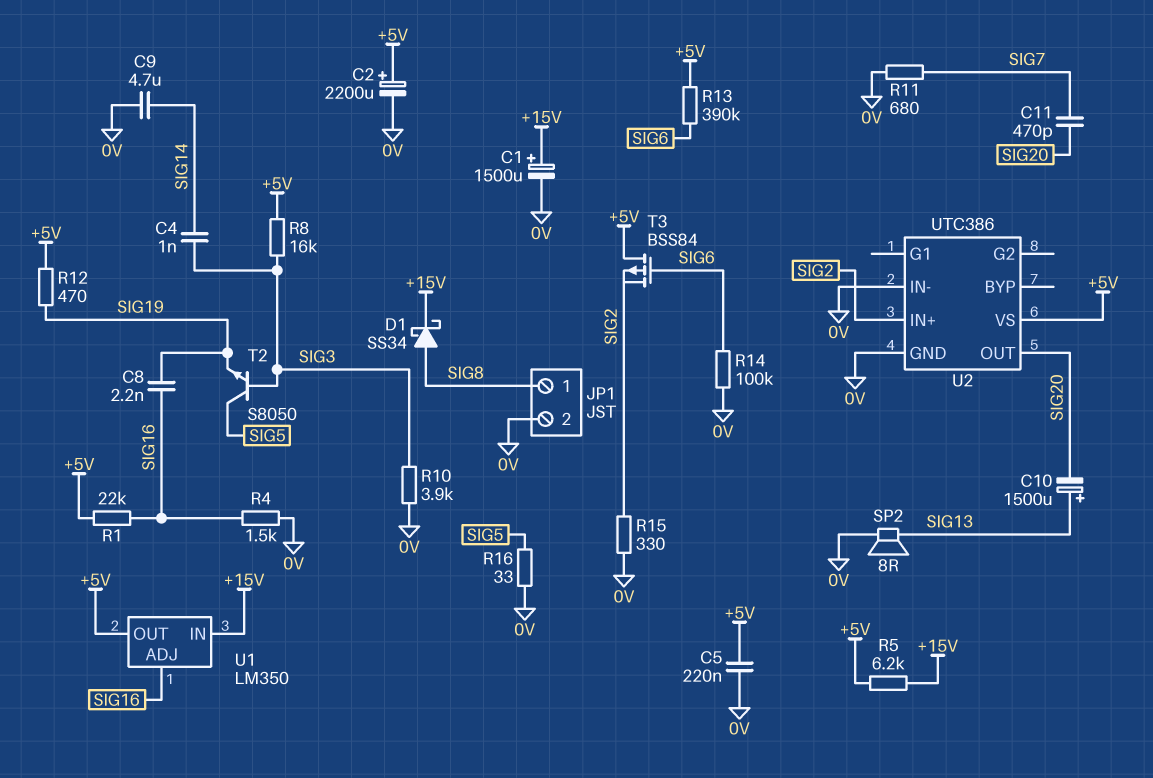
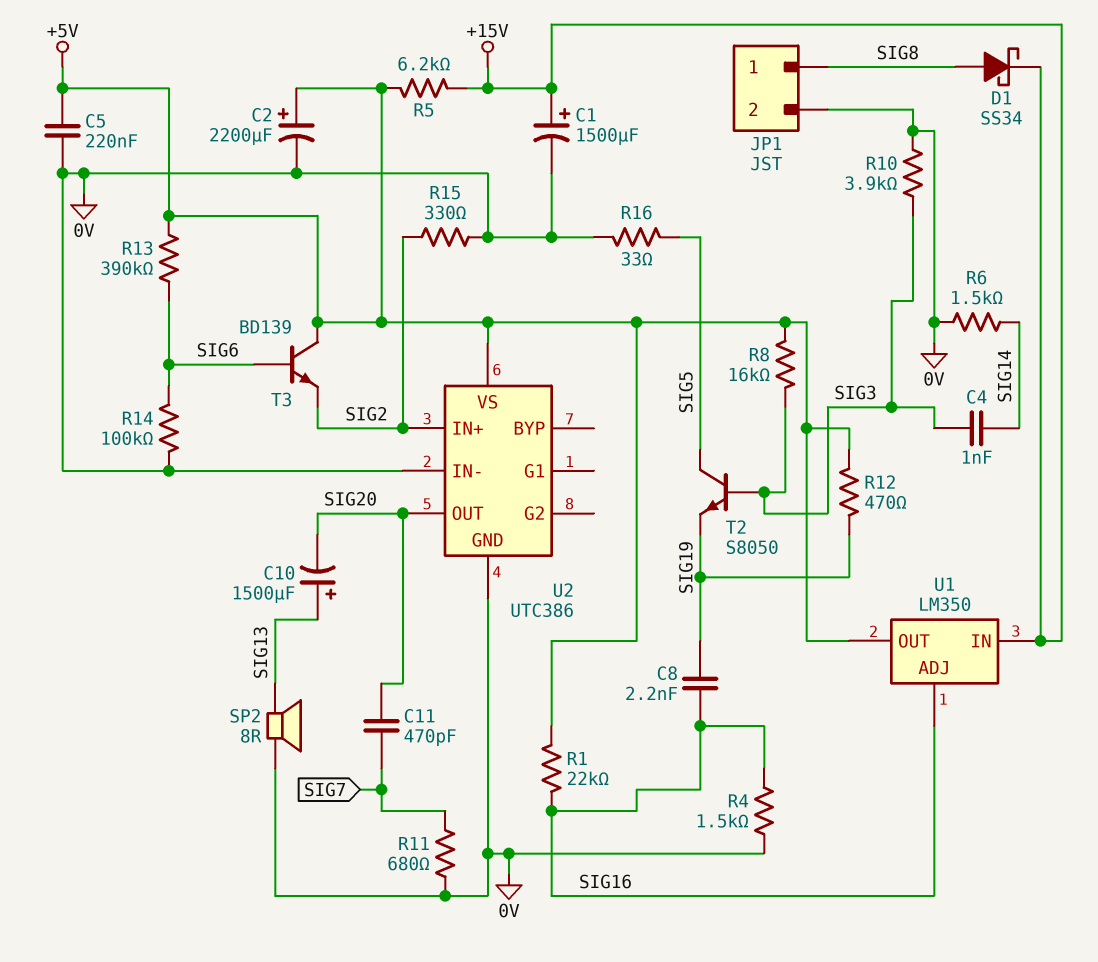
C9: 4.7uF (0V, SIG14) -> none
R6: none -> 1.5k (0V, SIG14)
T3: PMOS BSS84 (G SIG6, D +5V, S SIG2) -> NPN BD139 (B SIG6, C +5V, E SIG2)

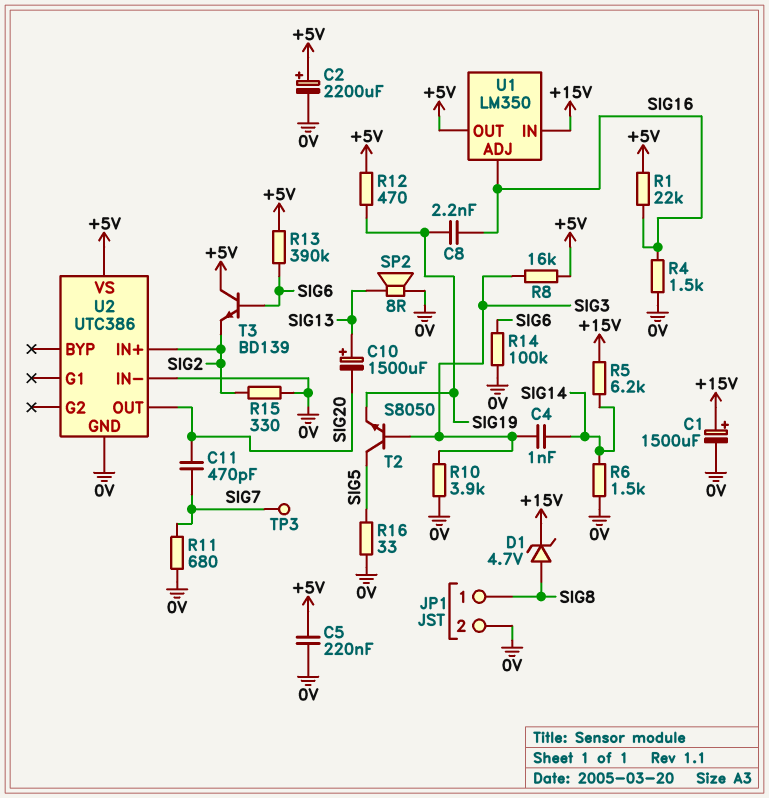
D1: schottky SS34 (A SIG8, K +15V) -> zener 4.7V (A SIG8, K +15V)
R5: 6.2k (+5V, +15V) -> 6.2k (+15V, SIG14)
TP3: none -> test point (SIG7)

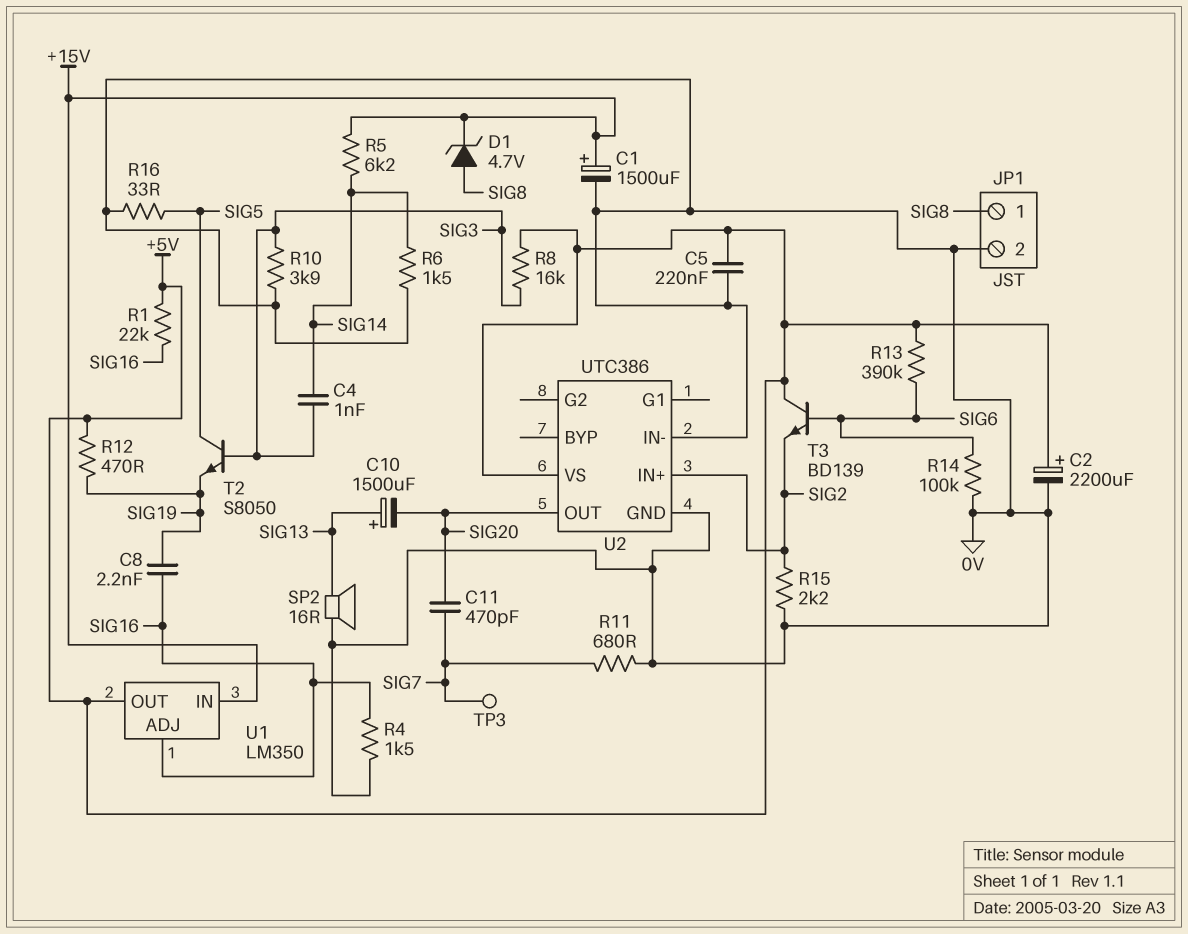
R15: 330 (0V, SIG2) -> 2.2k (0V, SIG2)
SP2: speaker 8R (0V, SIG13) -> speaker 16R (0V, SIG13)

